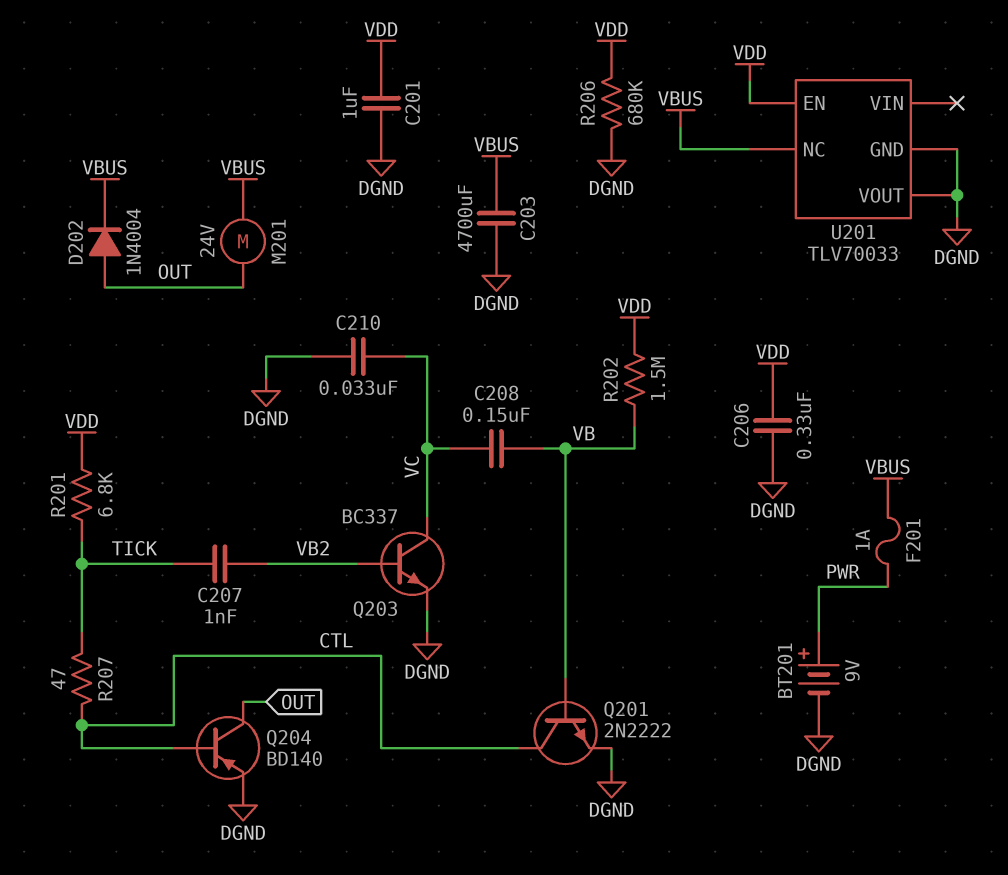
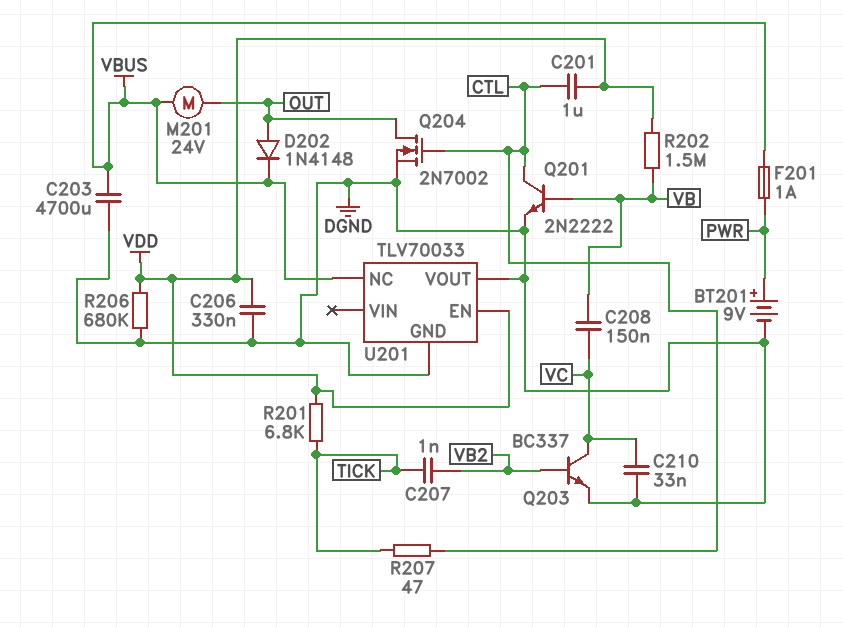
C201: 1uF (DGND, VDD) -> 1uF (CTL, VDD)
D202: diode 1N4004 (A OUT, K VBUS) -> diode 1N4148 (A OUT, K VBUS)
Q204: PNP BD140 (B CTL, C OUT, E DGND) -> NMOS 2N7002 (G CTL, D OUT, S DGND)

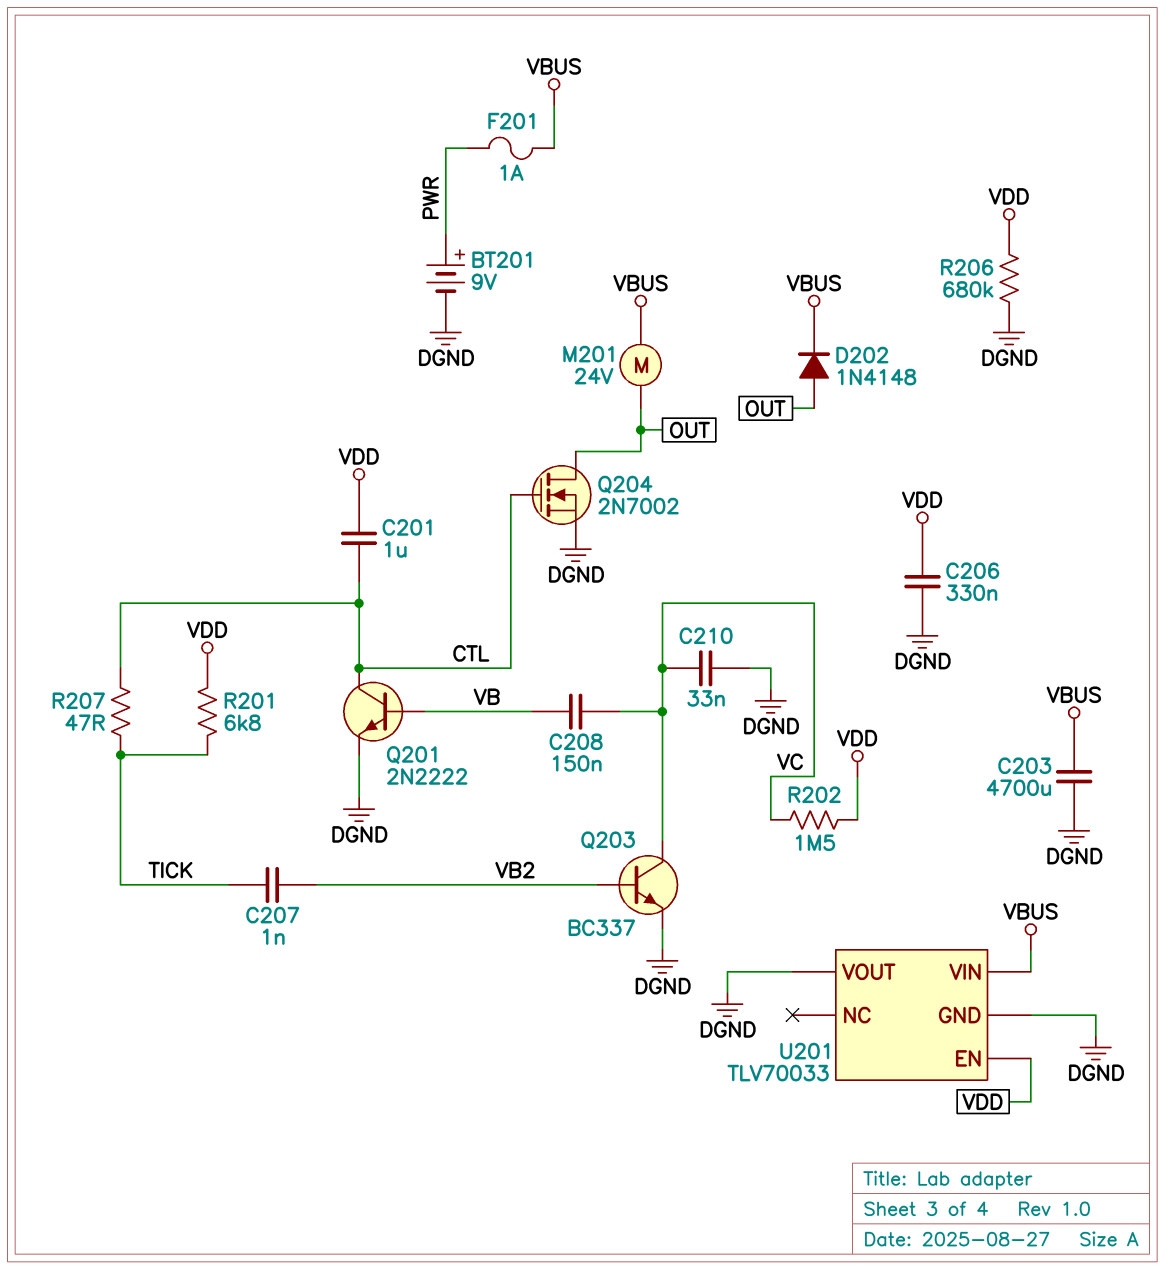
R202: 1.5M (VB, VDD) -> 1.5M (VC, VDD)
U201 pin NC: VBUS -> none
U201 pin VIN: none -> VBUS

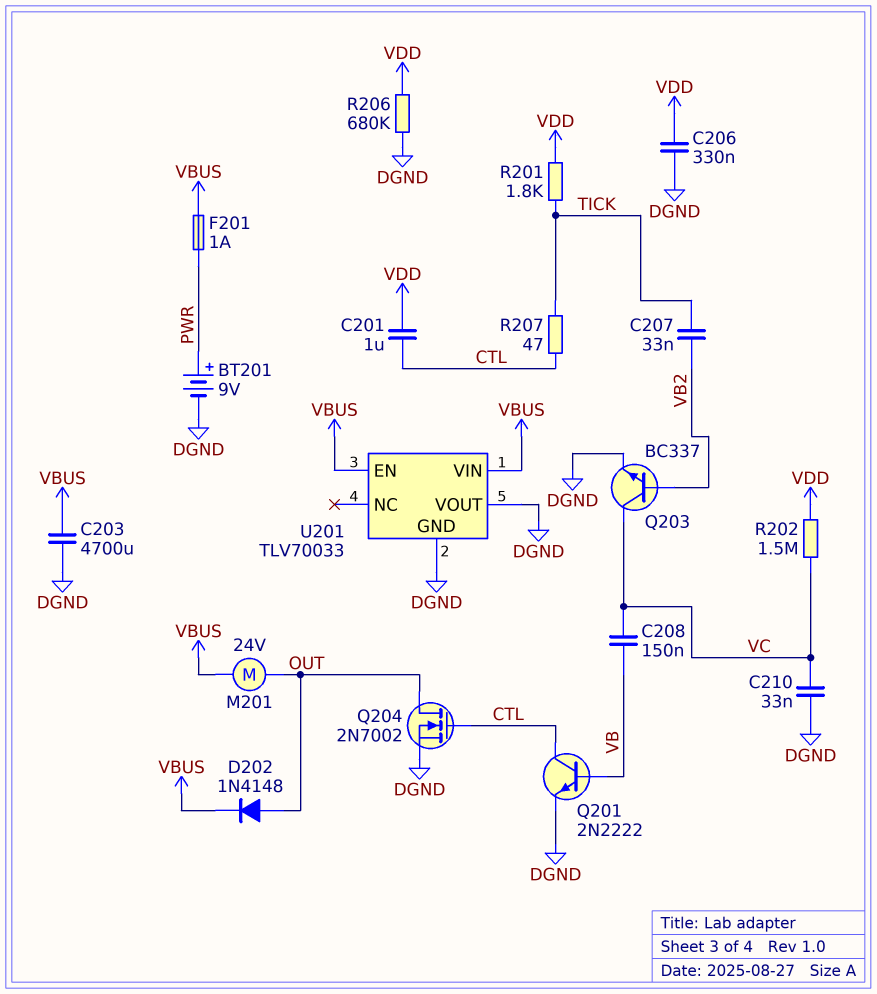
C207: 1nF (TICK, VB2) -> 33nF (TICK, VB2)
R201: 6.8k (TICK, VDD) -> 1.8k (TICK, VDD)
U201 pin EN: VDD -> VBUS

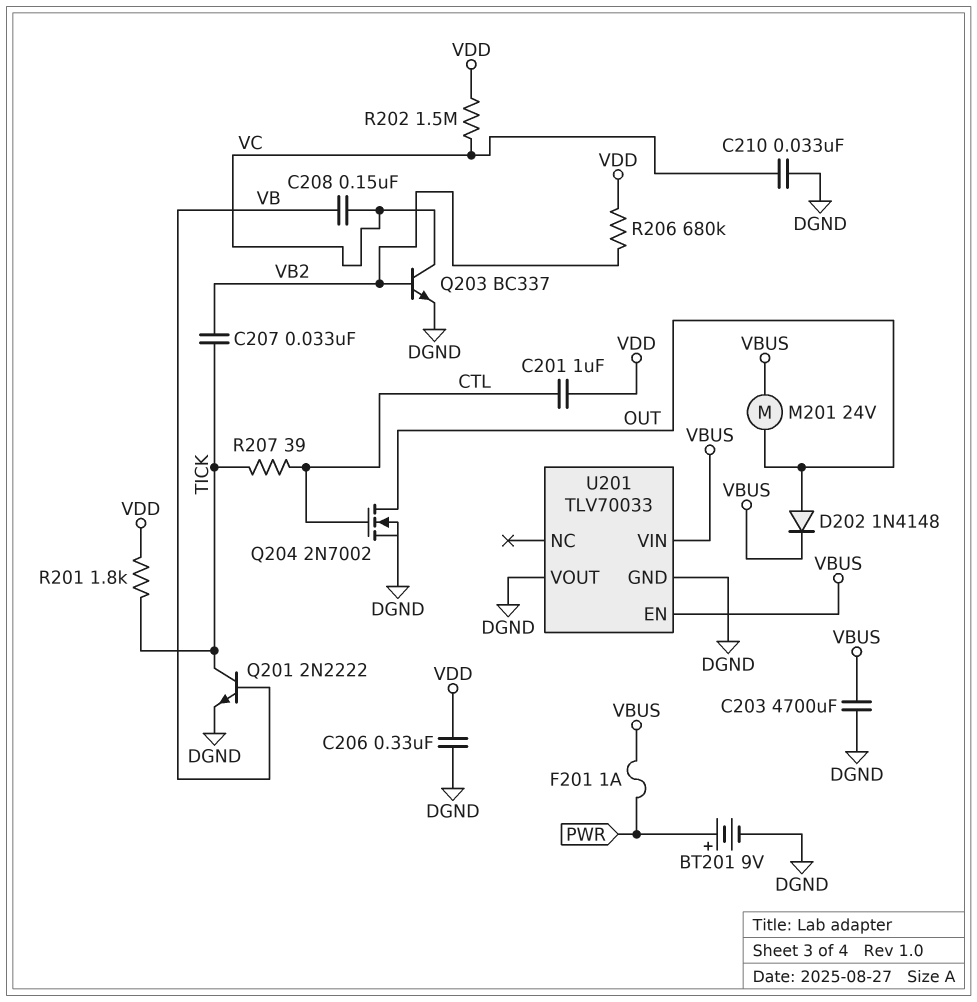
Q201: NPN 2N2222 (B VB, C CTL, E DGND) -> NPN 2N2222 (B VB, C TICK, E DGND)
R206: 680k (DGND, VDD) -> 680k (VB2, VDD)
R207: 47 (CTL, TICK) -> 39 (CTL, TICK)

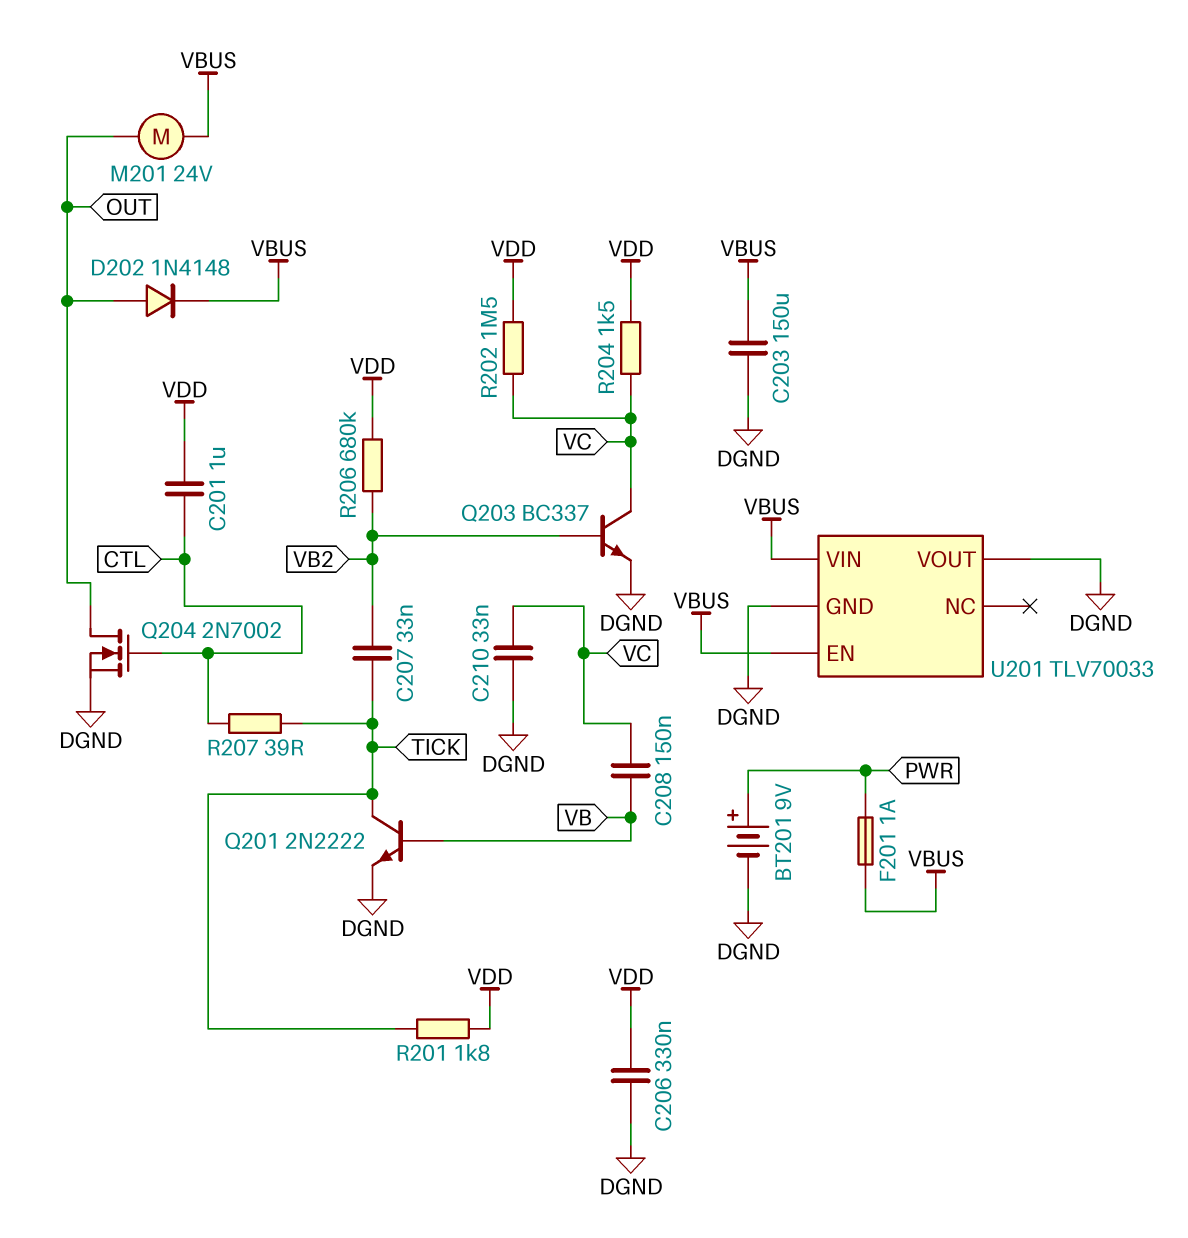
C203: 4700uF (DGND, VBUS) -> 150uF (DGND, VBUS)
R204: none -> 1.5k (VC, VDD)

